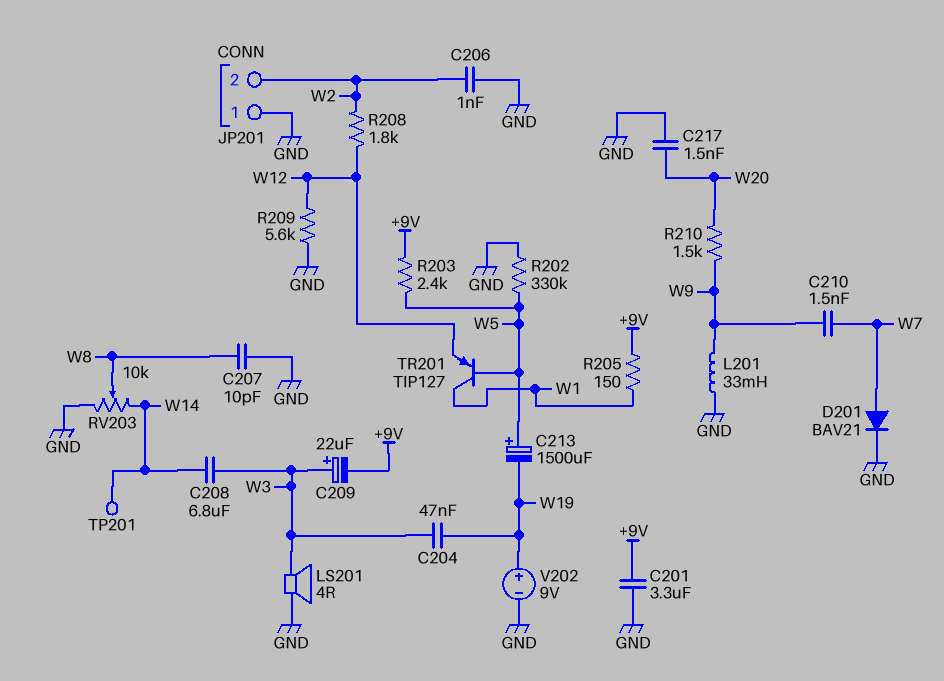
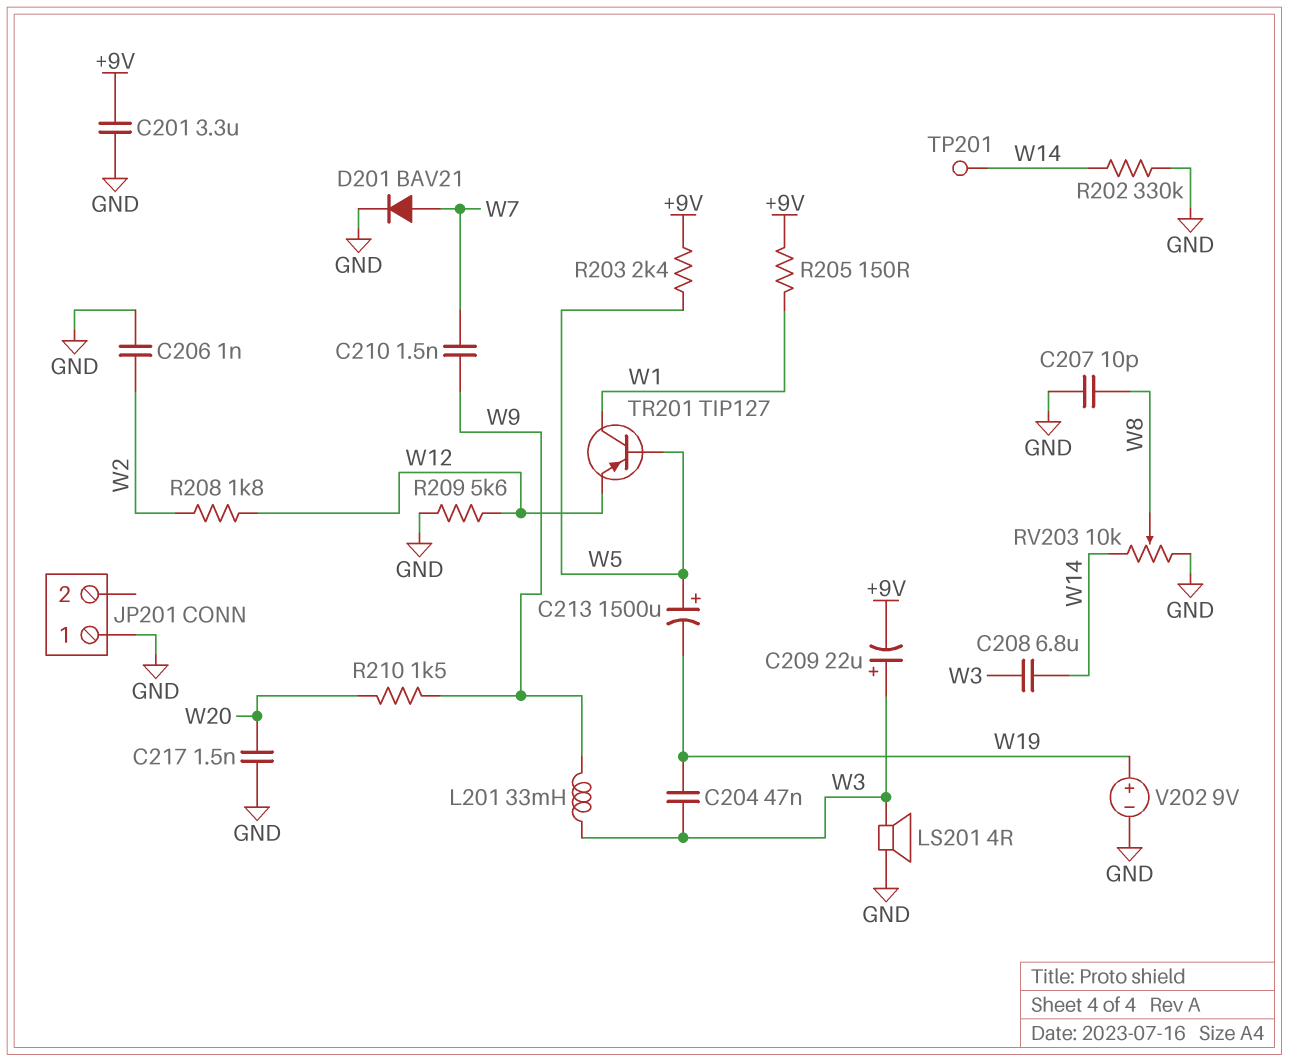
JP201 pin 2: W2 -> none
L201: 33mH (GND, W9) -> 33mH (W3, W9)
R202: 330k (GND, W5) -> 330k (GND, W14)

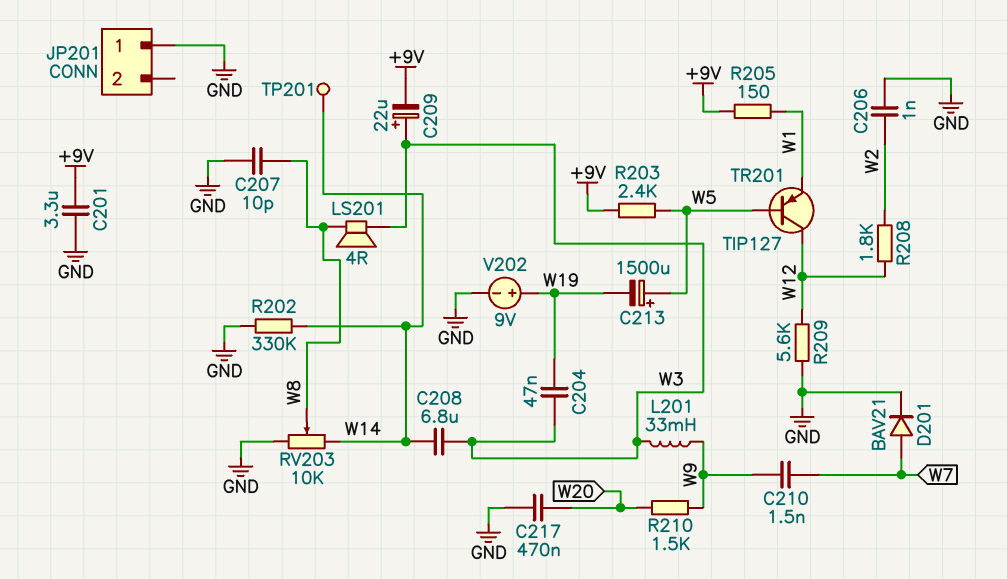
C217: 1.5nF (GND, W20) -> 470nF (GND, W20)
LS201: speaker 4R (GND, W3) -> speaker 4R (W3, W8)
TR201: PNP TIP127 (B W5, C W1, E W12) -> PNP TIP127 (B W5, C W12, E W1)

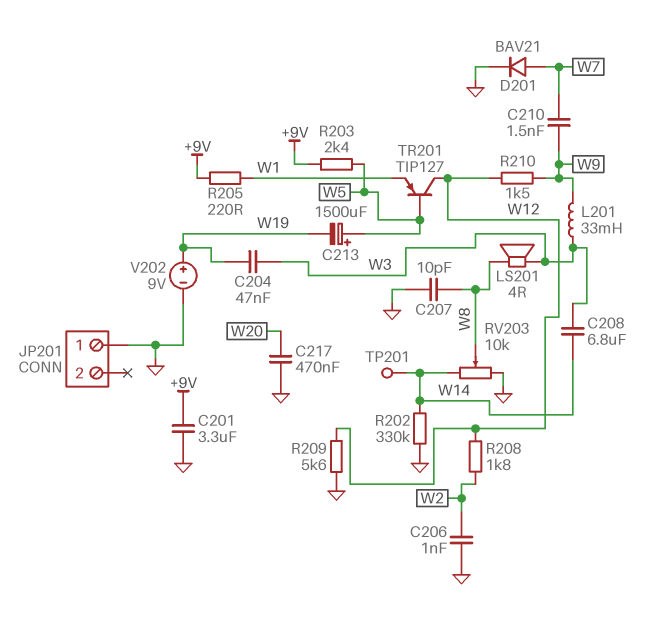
C209: 22uF (plus W3, minus +9V) -> none
R205: 150 (+9V, W1) -> 220 (+9V, W1)
R210: 1.5k (W9, W20) -> 1.5k (W9, W12)

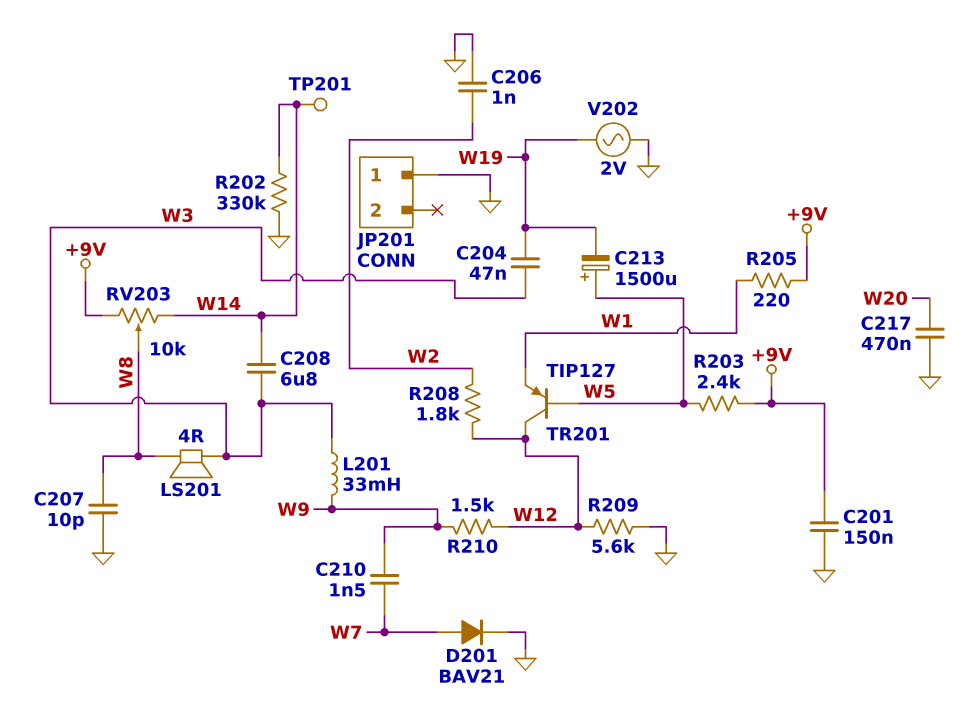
C201: 3.3uF (+9V, GND) -> 150nF (+9V, GND)
RV203: 10k (GND, W14, wiper W8) -> 10k (+9V, W14, wiper W8)
V202: 9V (plus W19, minus GND) -> AC 2V (GND, W19)

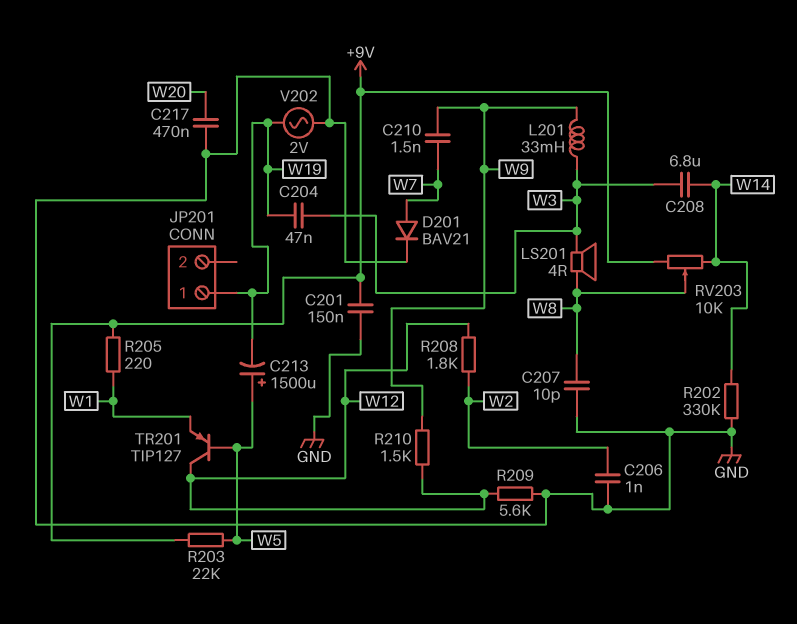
JP201 pin 1: GND -> W19
R203: 2.4k (+9V, W5) -> 22k (+9V, W5)
TP201: test point (W14) -> none

